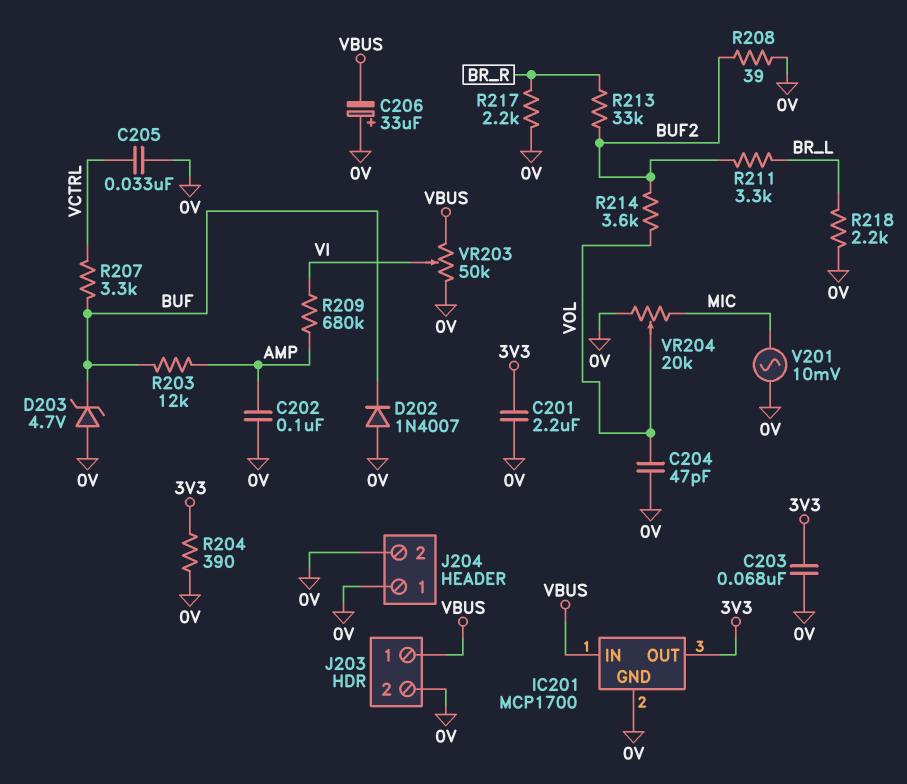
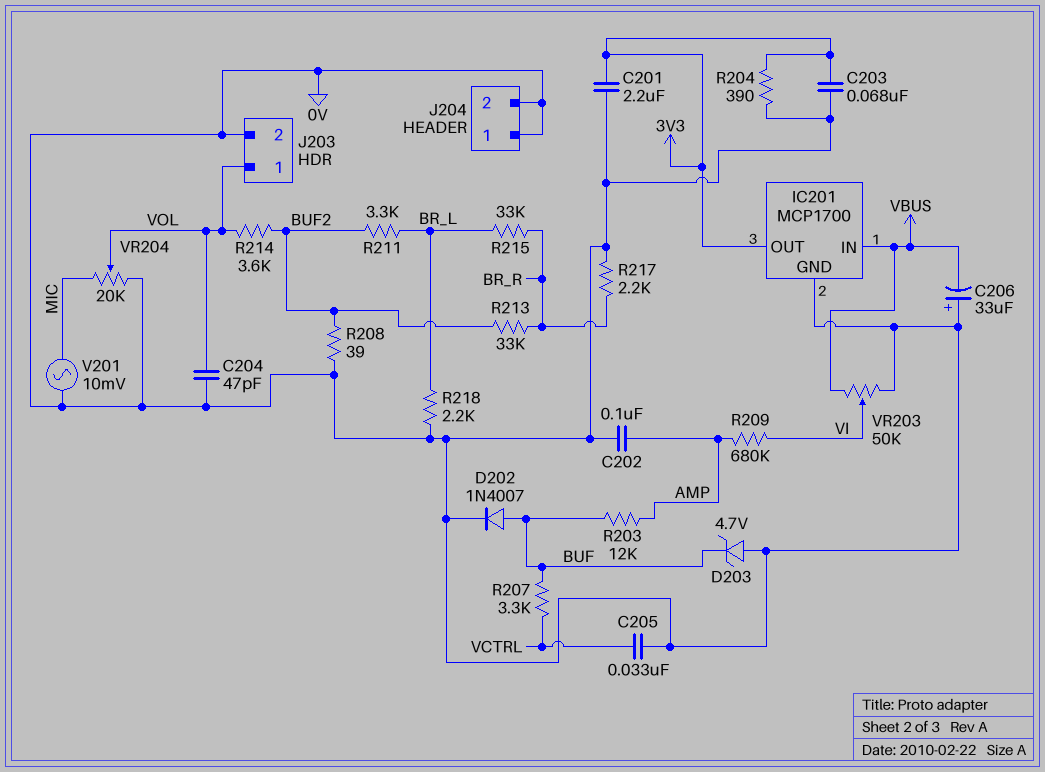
D202: diode 1N4007 (A 0V, K BUF) -> diode 1N4007 (A BUF, K 0V)
J203 pin 1: VBUS -> VOL
R215: none -> 33k (BR_L, BR_R)

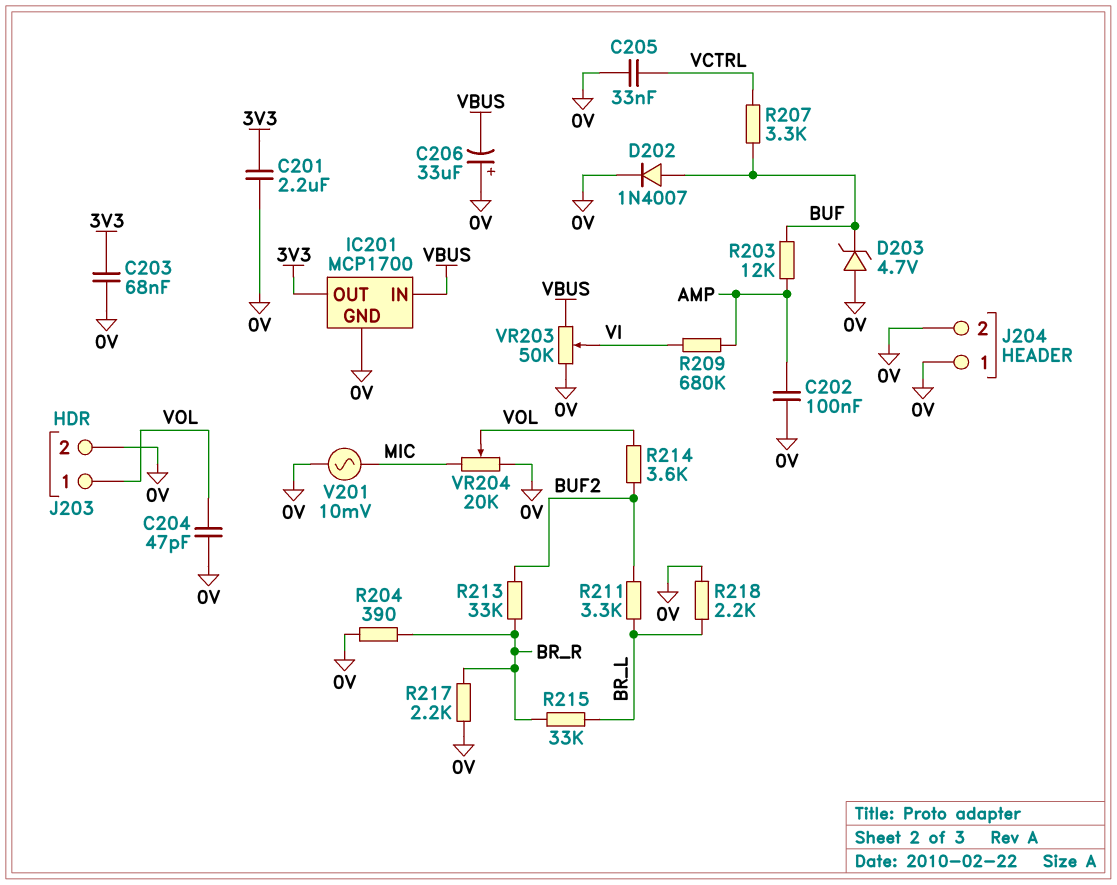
R204: 390 (0V, 3V3) -> 390 (0V, BR_R)
R208: 39 (0V, BUF2) -> none

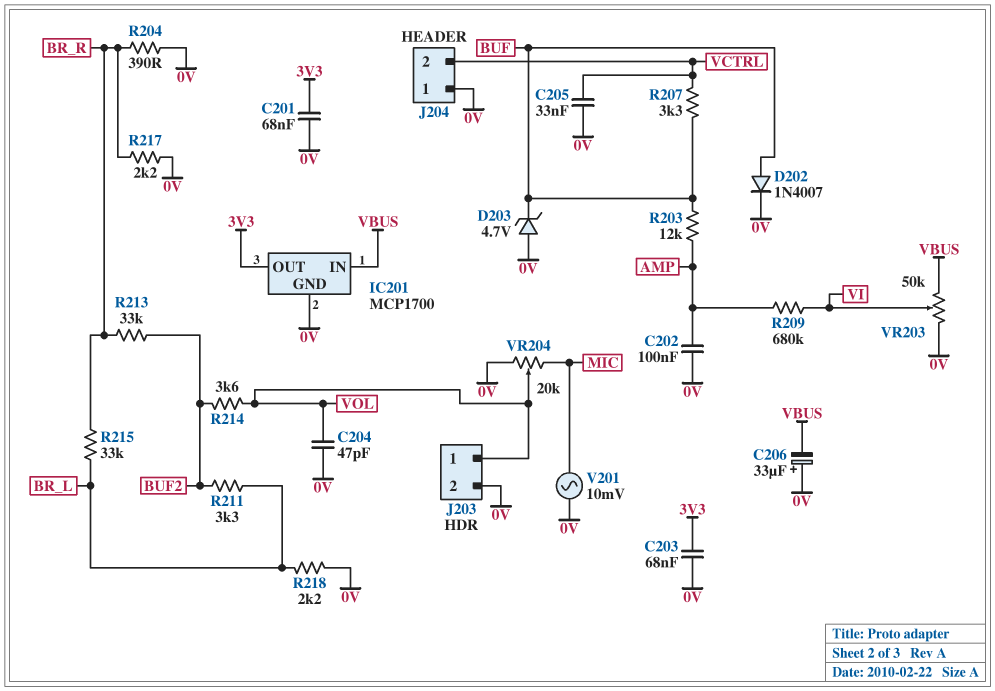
C201: 2.2uF (0V, 3V3) -> 68nF (0V, 3V3)
J204 pin 2: 0V -> VCTRL

